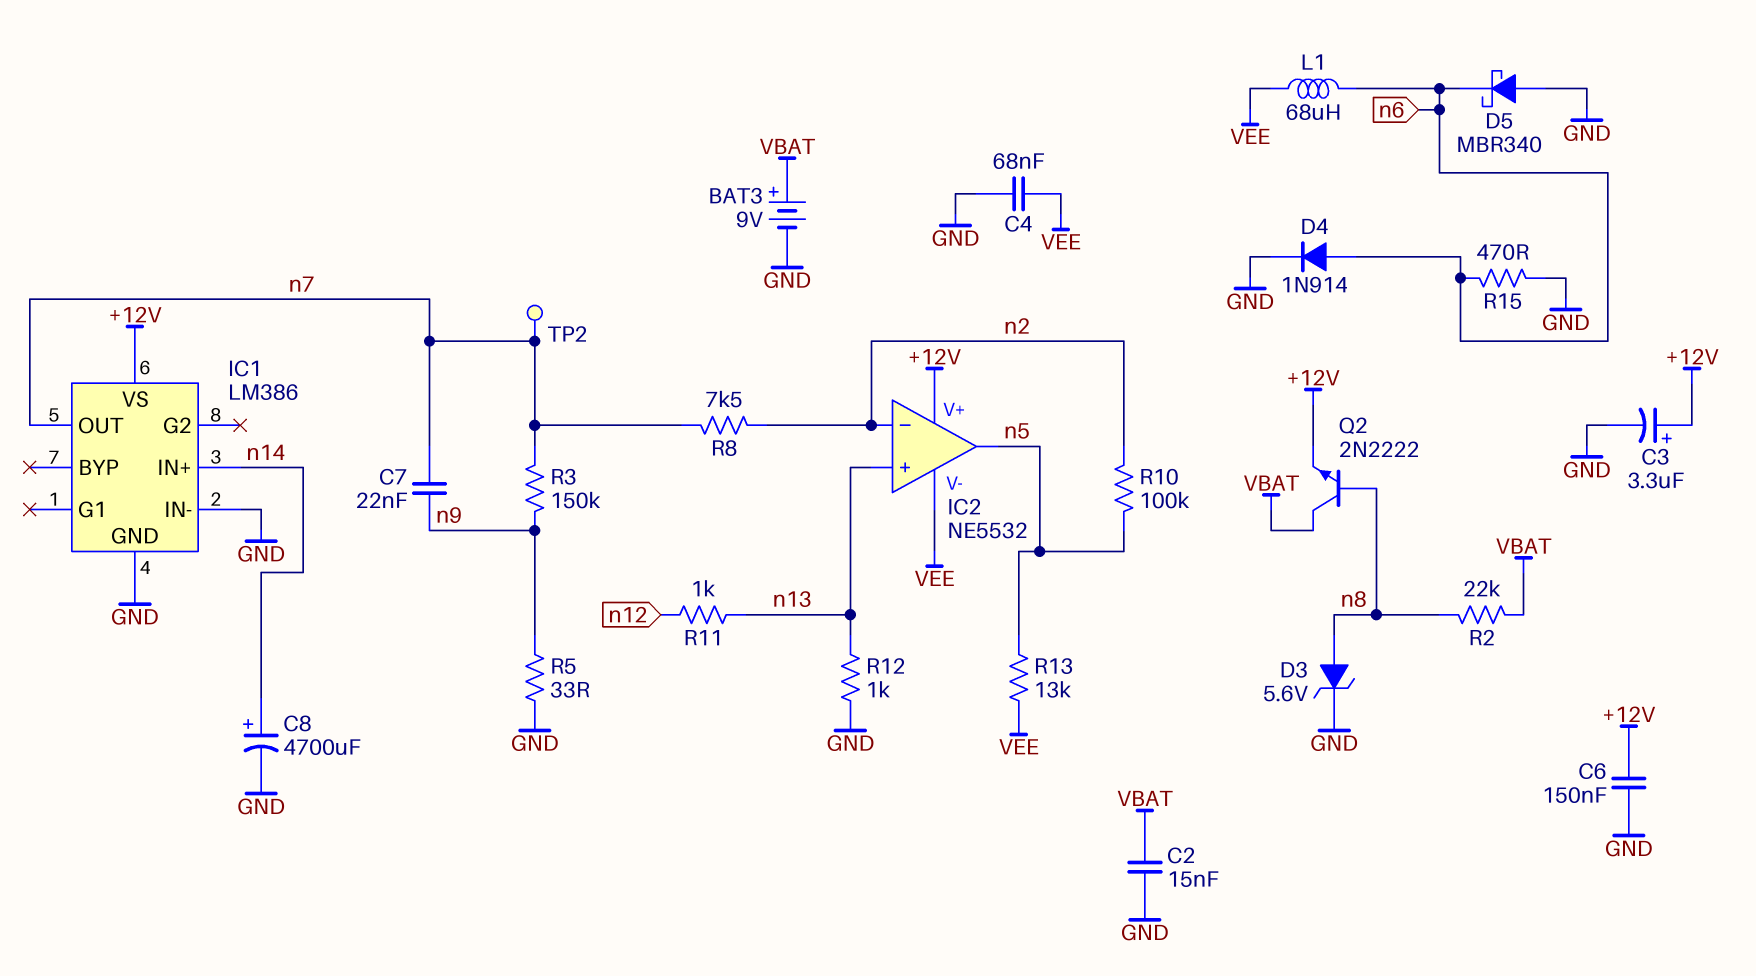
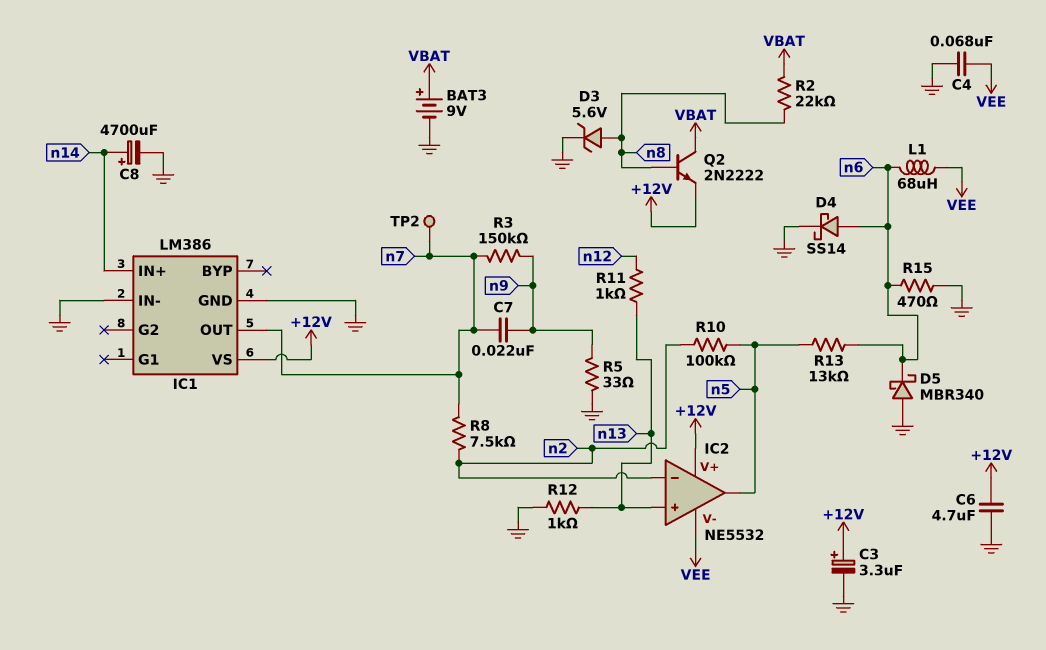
C2: 15nF (GND, VBAT) -> none
C6: 150nF (+12V, GND) -> 4.7uF (+12V, GND)
D4: diode 1N914 (A n6, K GND) -> schottky SS14 (A n6, K GND)
R13: 13k (VEE, n5) -> 13k (n5, n6)

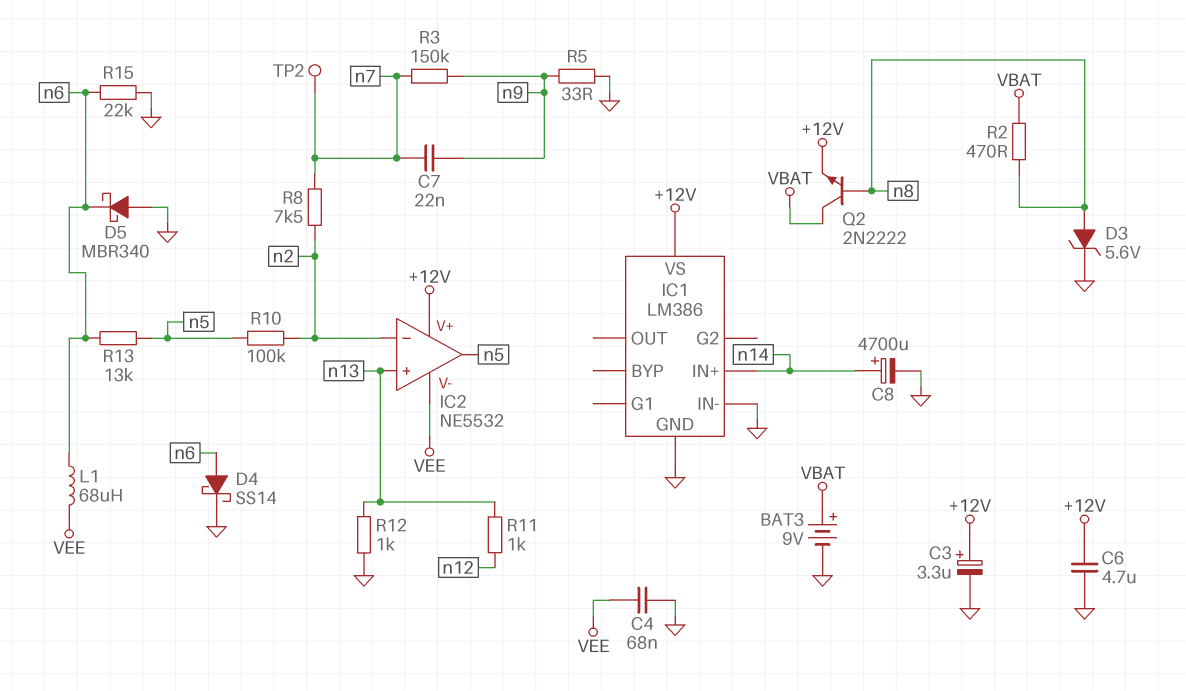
IC1 pin OUT: n7 -> none
R2: 22k (VBAT, n8) -> 470 (VBAT, n8)
R15: 470 (GND, n6) -> 22k (GND, n6)

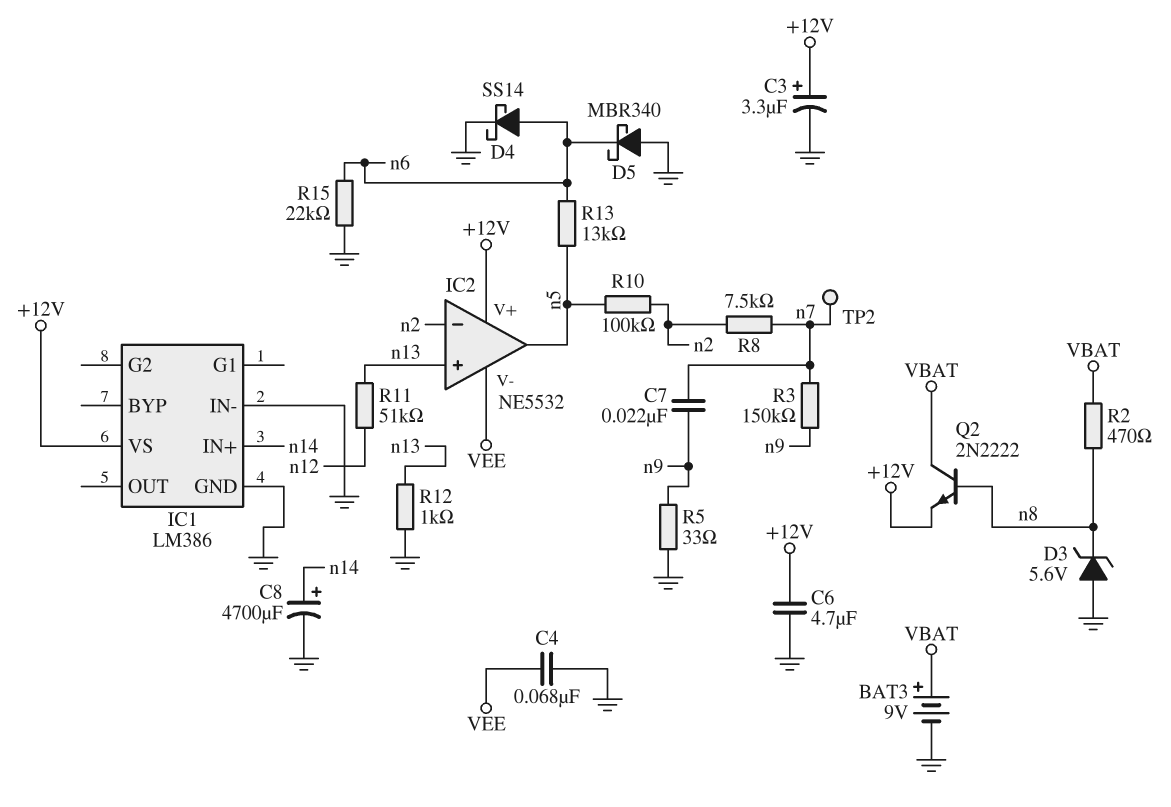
D3: zener 5.6V (A n8, K GND) -> zener 5.6V (A GND, K n8)
L1: 68uH (VEE, n6) -> none
R11: 1k (n12, n13) -> 51k (n12, n13)

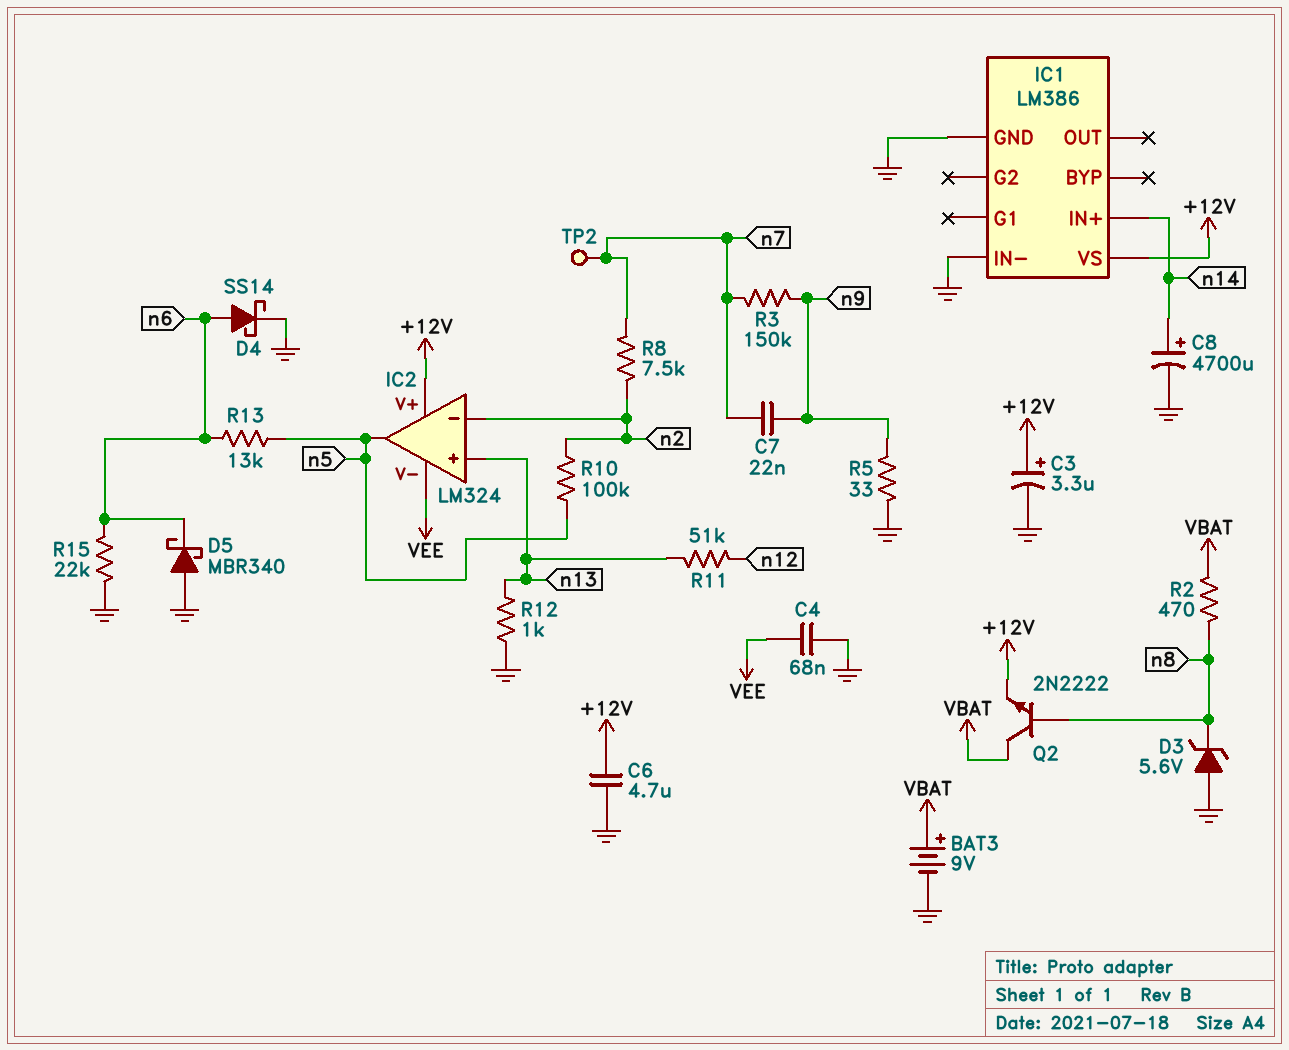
IC2: NE5532 -> LM324

